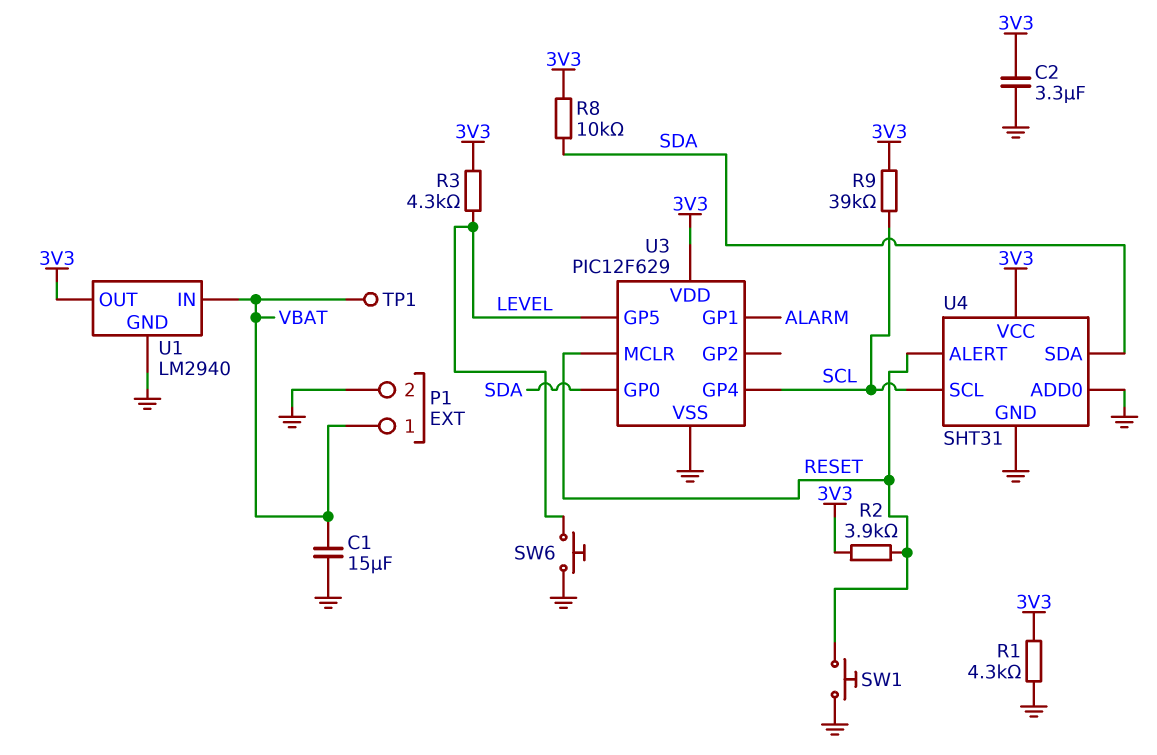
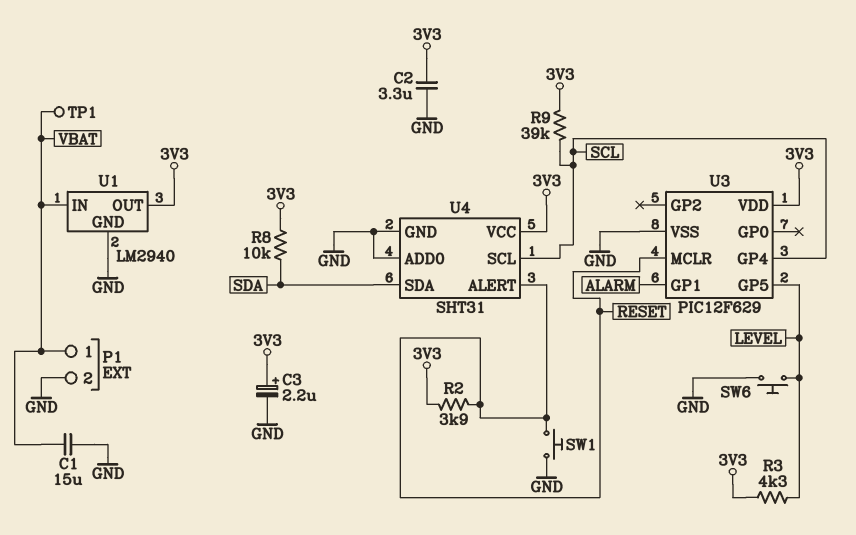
C3: none -> 2.2uF (plus 3V3, minus GND)
R1: 4.3k (3V3, GND) -> none
U3 pin GP0: SDA -> none

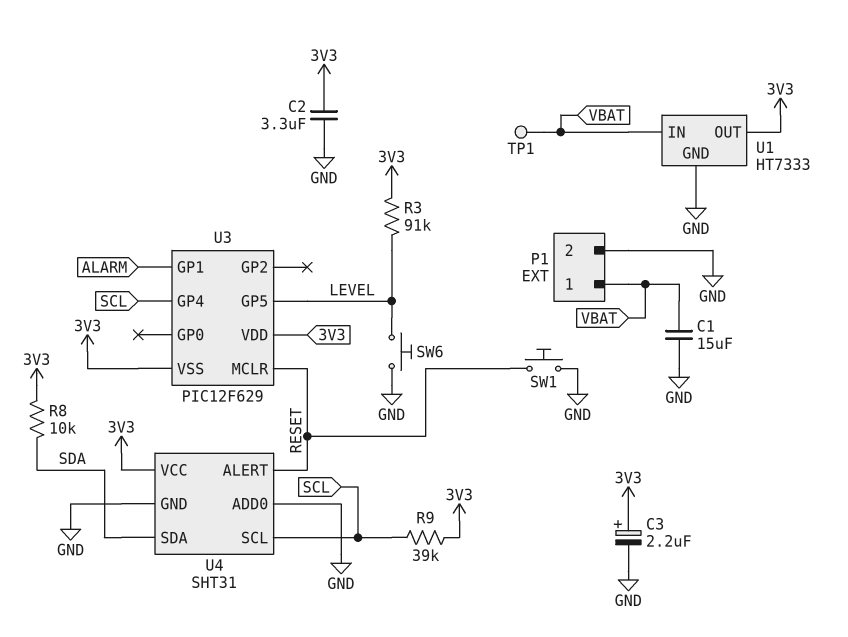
R2: 3.9k (3V3, RESET) -> none
R3: 4.3k (3V3, LEVEL) -> 91k (3V3, LEVEL)
U1: LM2940 -> HT7333
U3 pin VSS: GND -> 3V3

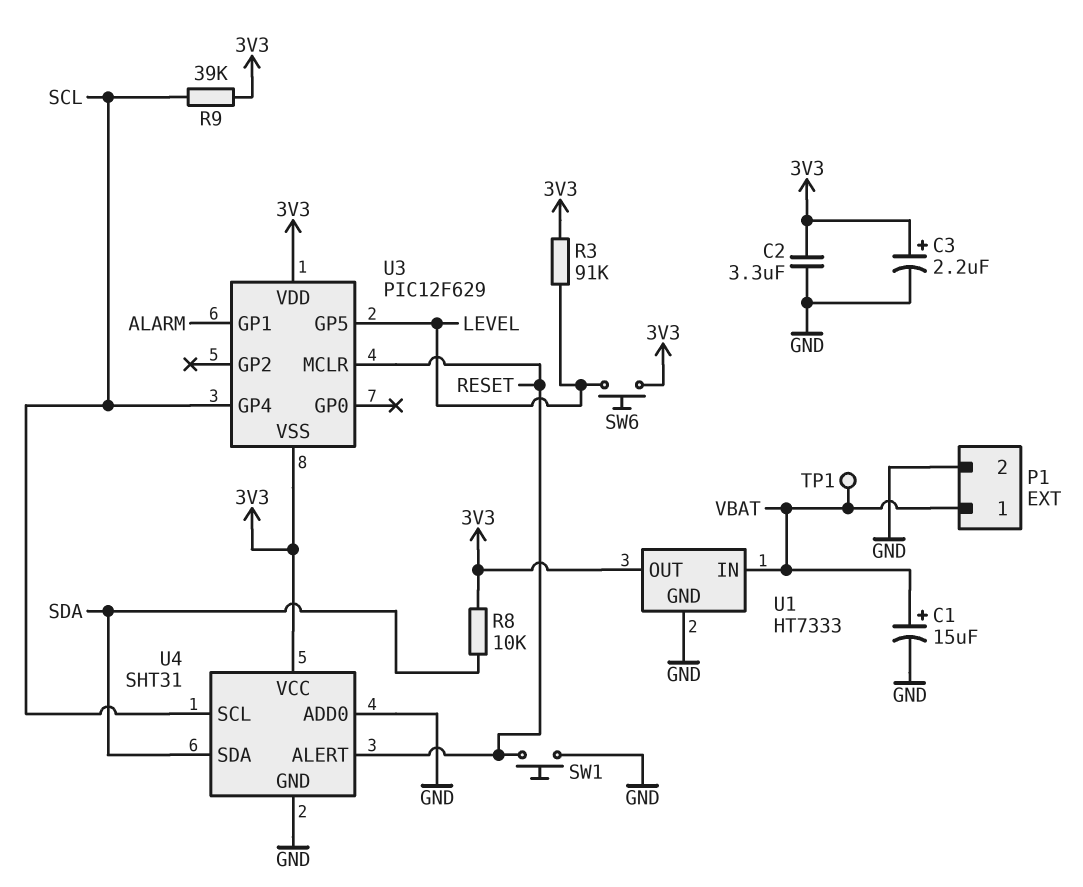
C1: 15uF (GND, VBAT) -> 15uF (plus VBAT, minus GND)
SW6: button (GND, LEVEL) -> button (3V3, LEVEL)

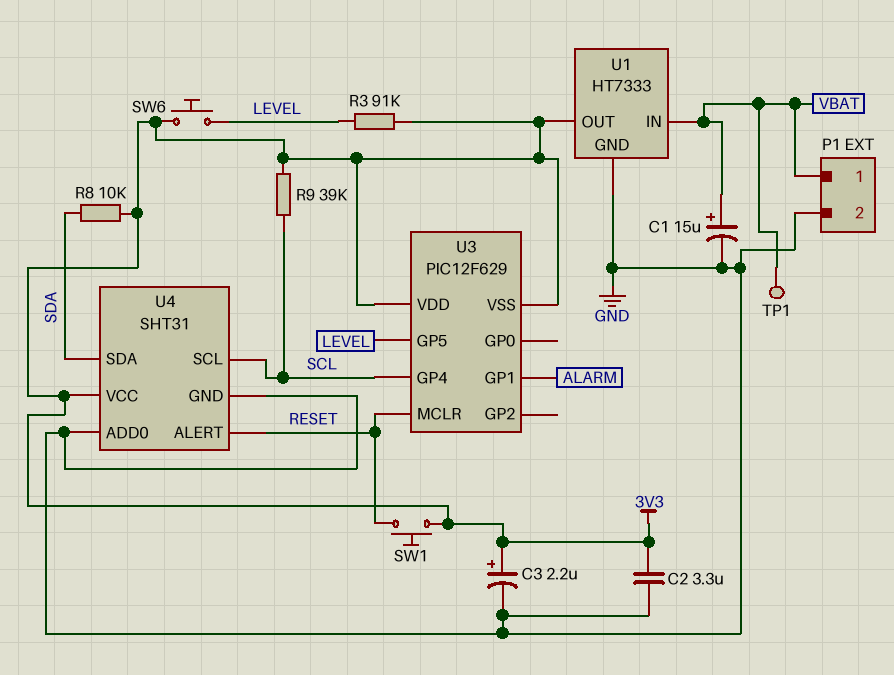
SW1: button (GND, RESET) -> button (3V3, RESET)

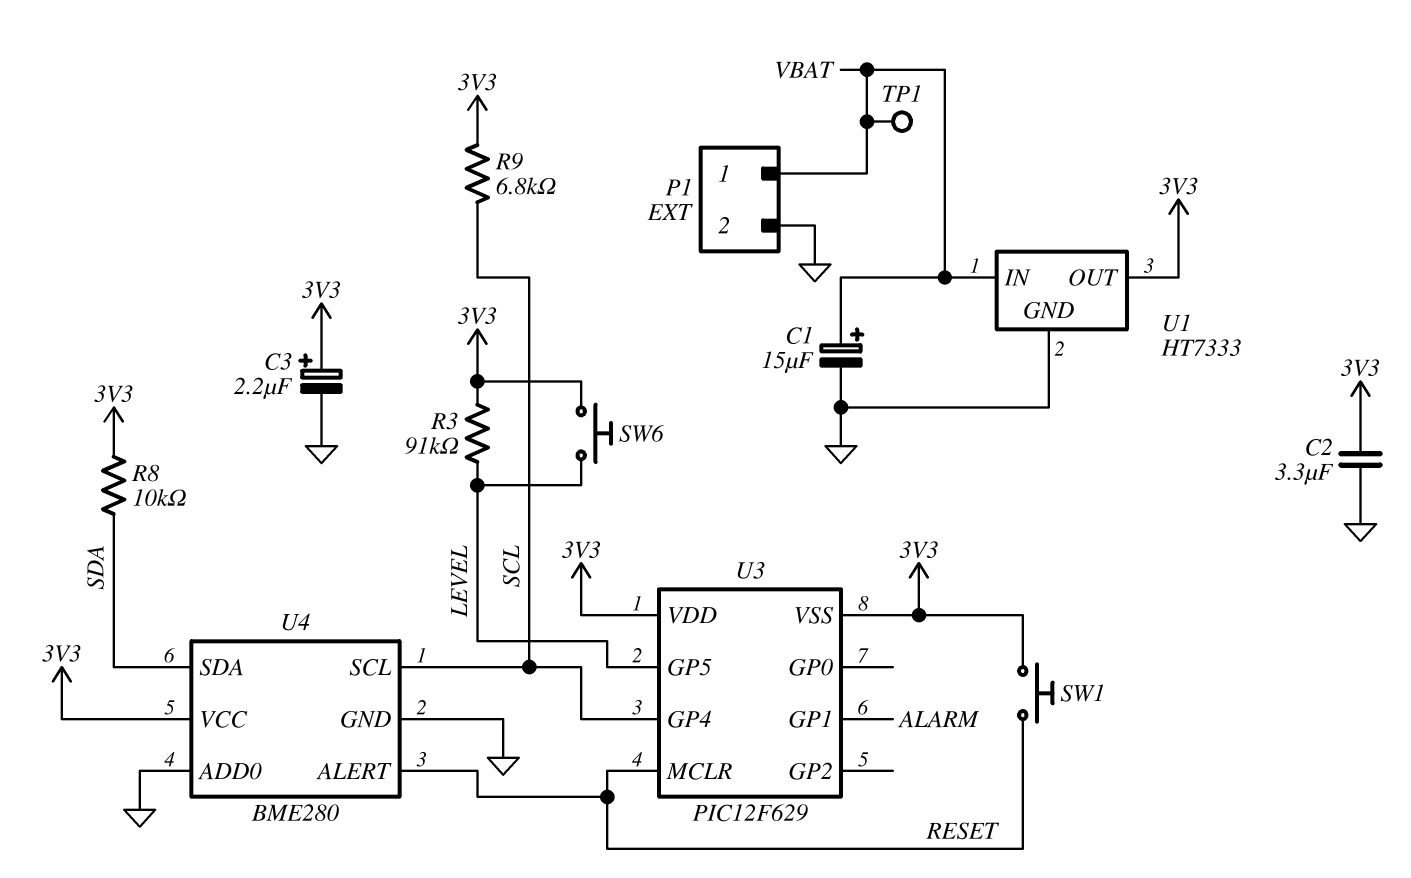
R9: 39k (3V3, SCL) -> 6.8k (3V3, SCL)
U4: SHT31 -> BME280

